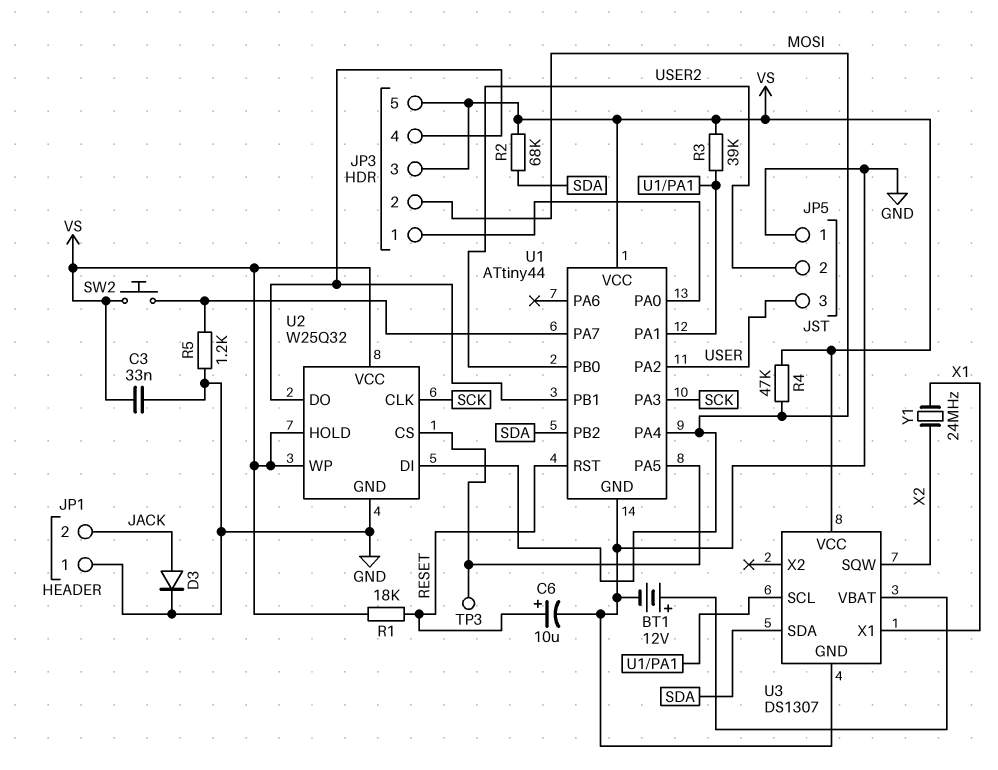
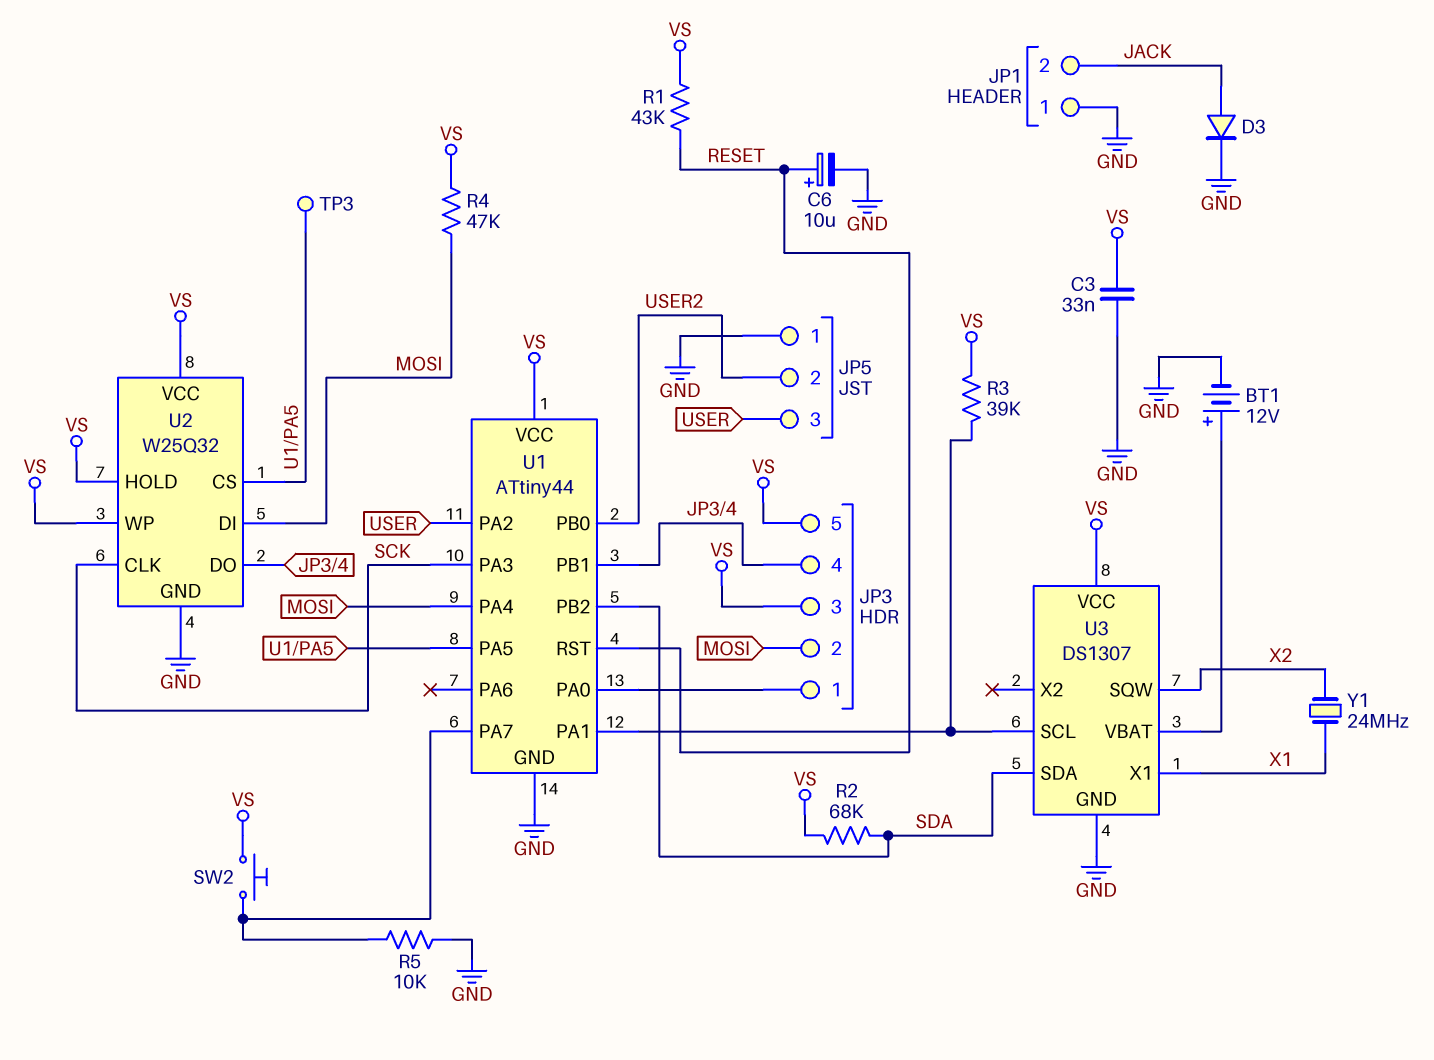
R1: 18k (RESET, VS) -> 43k (RESET, VS)
R5: 1.2k (GND, U1/PA7) -> 10k (GND, U1/PA7)

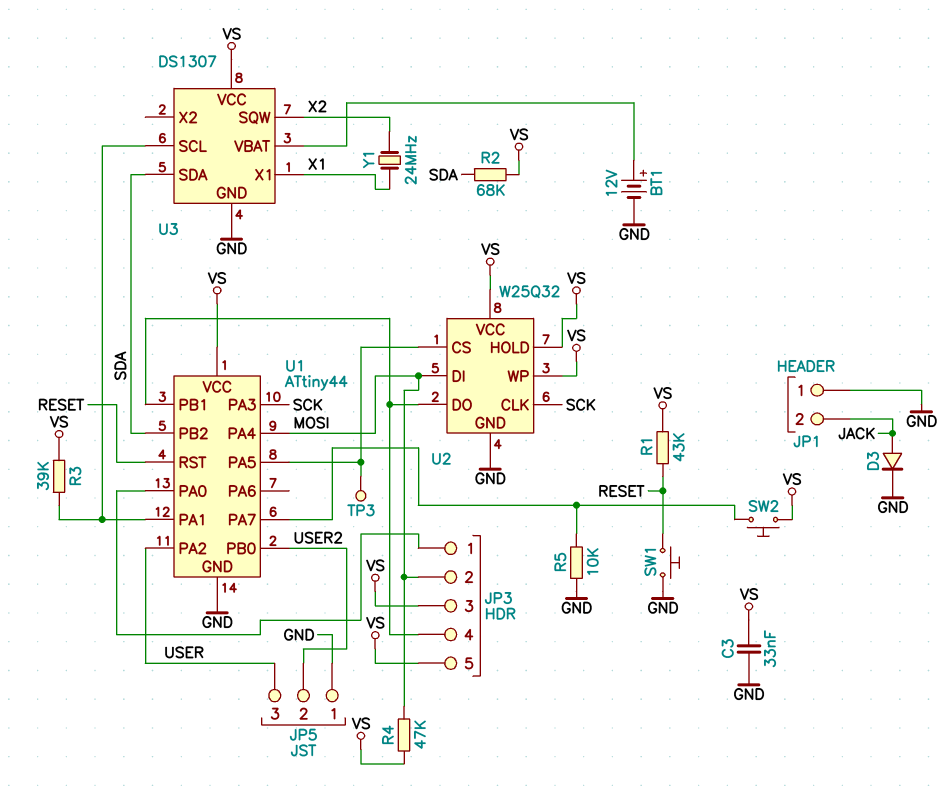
C6: 10uF (plus RESET, minus GND) -> none
SW1: none -> button (GND, RESET)

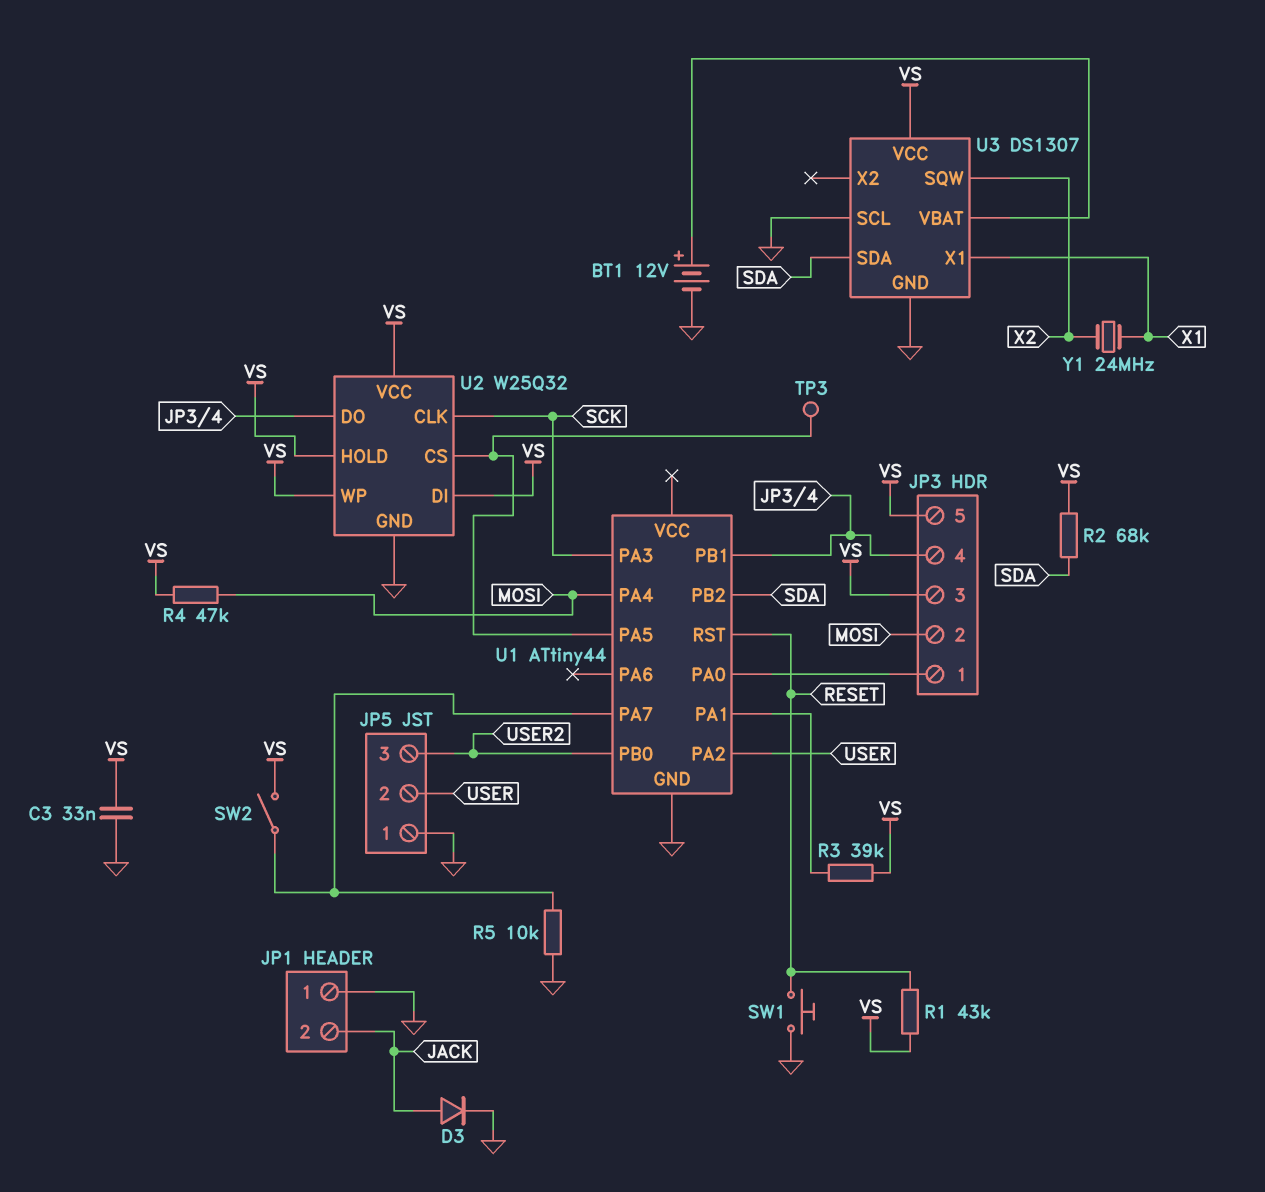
JP5 pin 2: USER2 -> USER
JP5 pin 3: USER -> USER2
SW2: button (U1/PA7, VS) -> switch (U1/PA7, VS)
U1 pin VCC: VS -> none
U2 pin DI: MOSI -> VS
U3 pin SCL: U1/PA1 -> GND

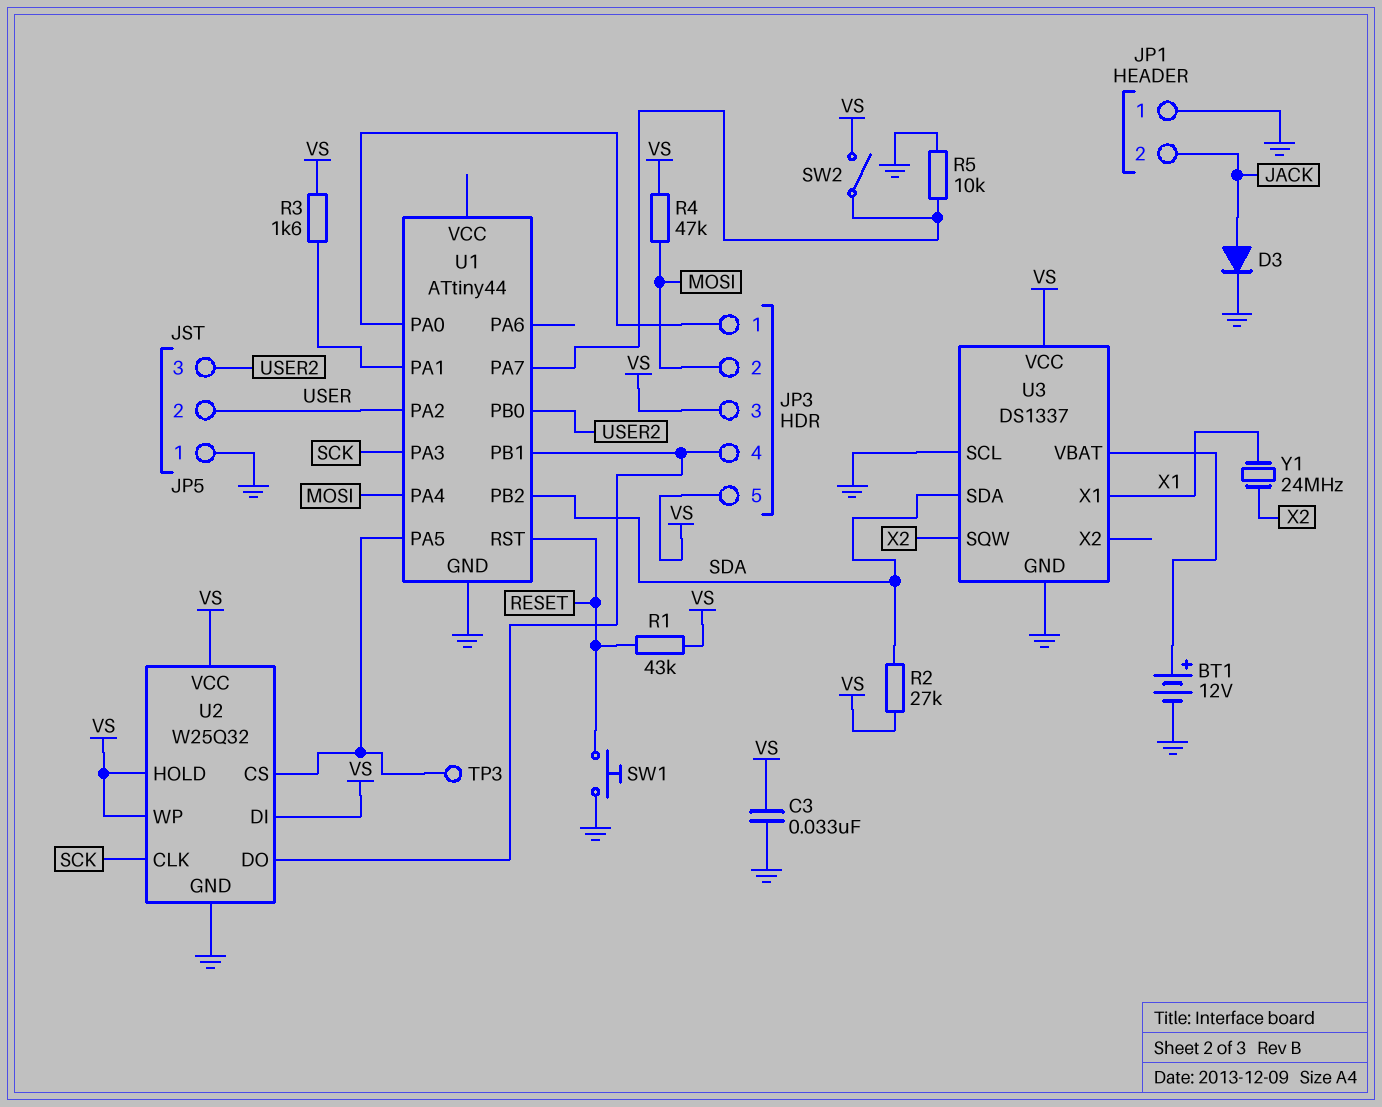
R2: 68k (SDA, VS) -> 27k (SDA, VS)
R3: 39k (U1/PA1, VS) -> 1.6k (U1/PA1, VS)
U3: DS1307 -> DS1337

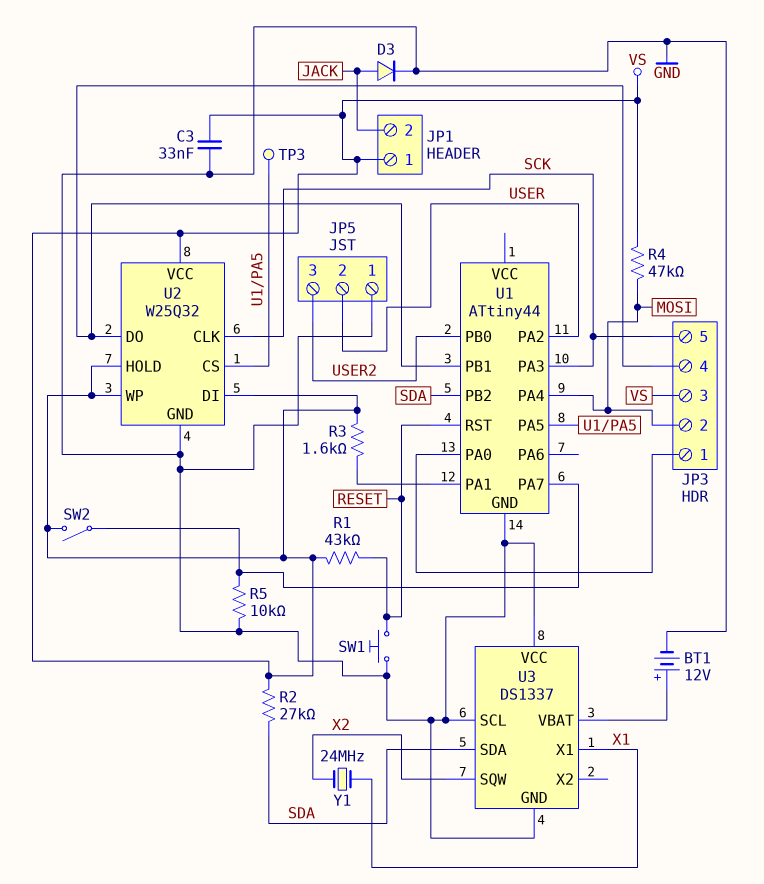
JP1 pin 1: GND -> VS
JP3 pin 5: VS -> SCK
U3 pin VCC: VS -> GND

